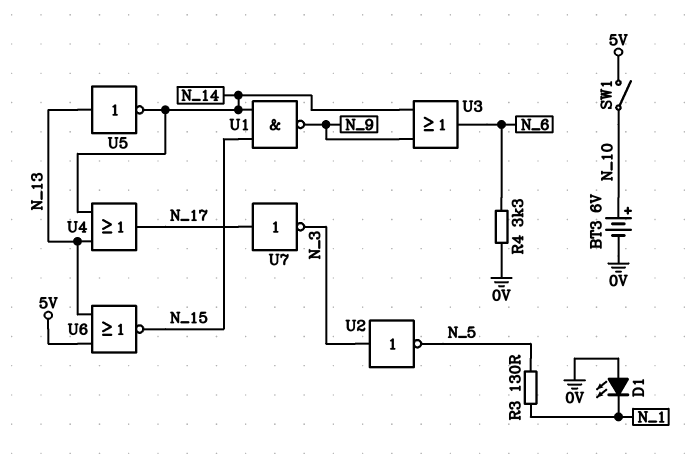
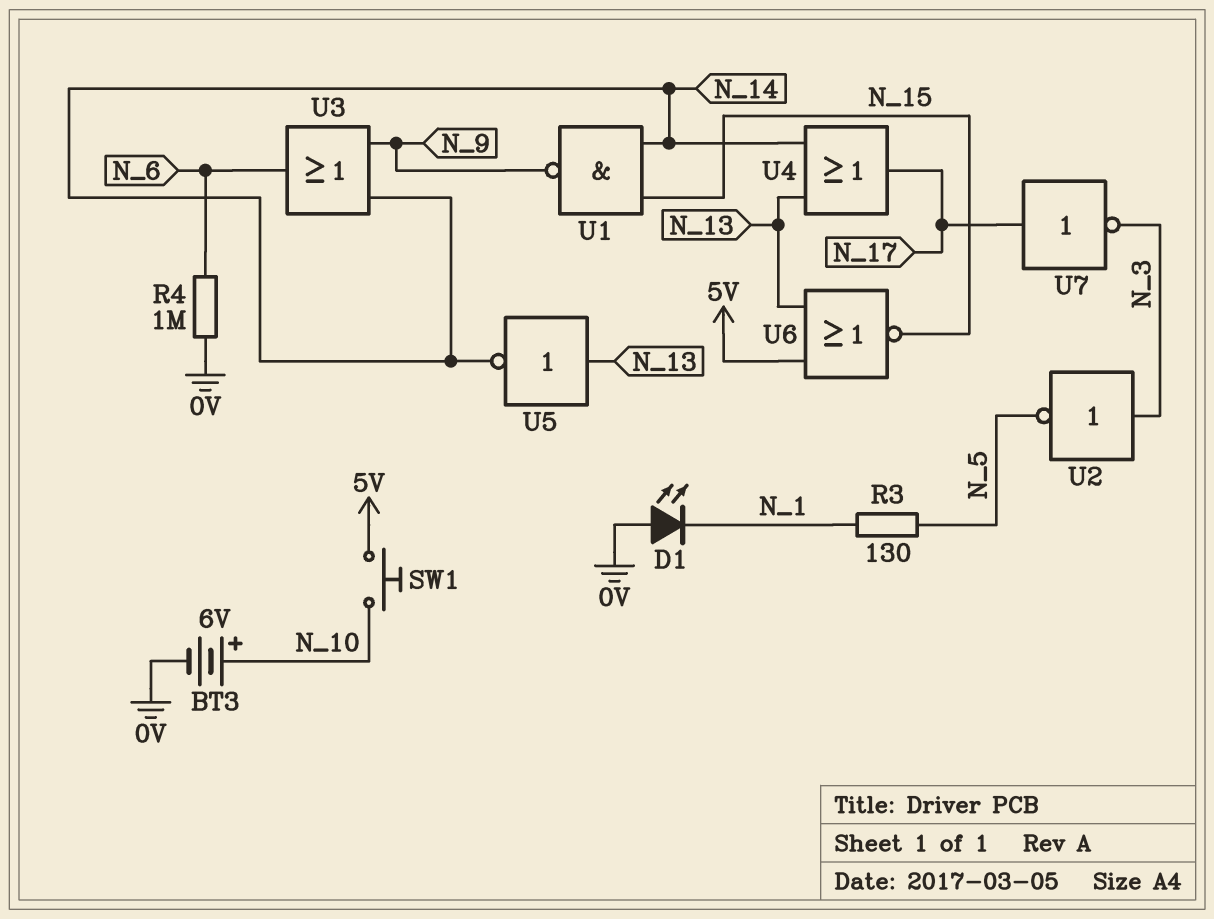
R4: 3.3k (0V, N_6) -> 1M (0V, N_6)
SW1: switch (5V, N_10) -> button (5V, N_10)

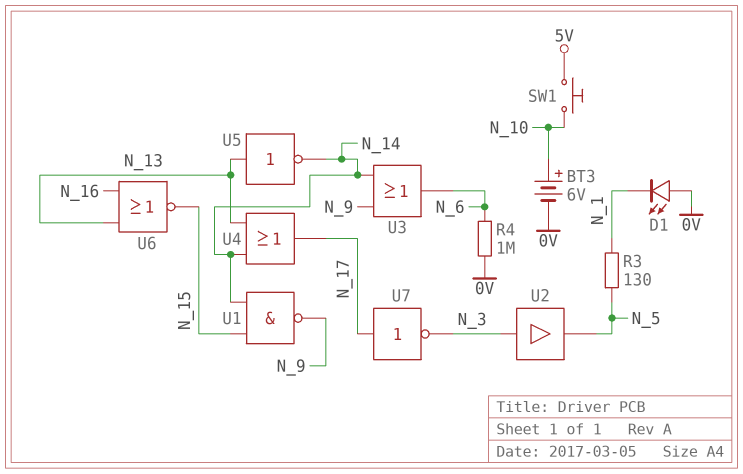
U2: NOT (in N_3, out N_5) -> buffer (in N_3, out N_5)
U6: NOR (in 5V, in N_13, out N_15) -> NOR (in N_13, in N_16, out N_15)

